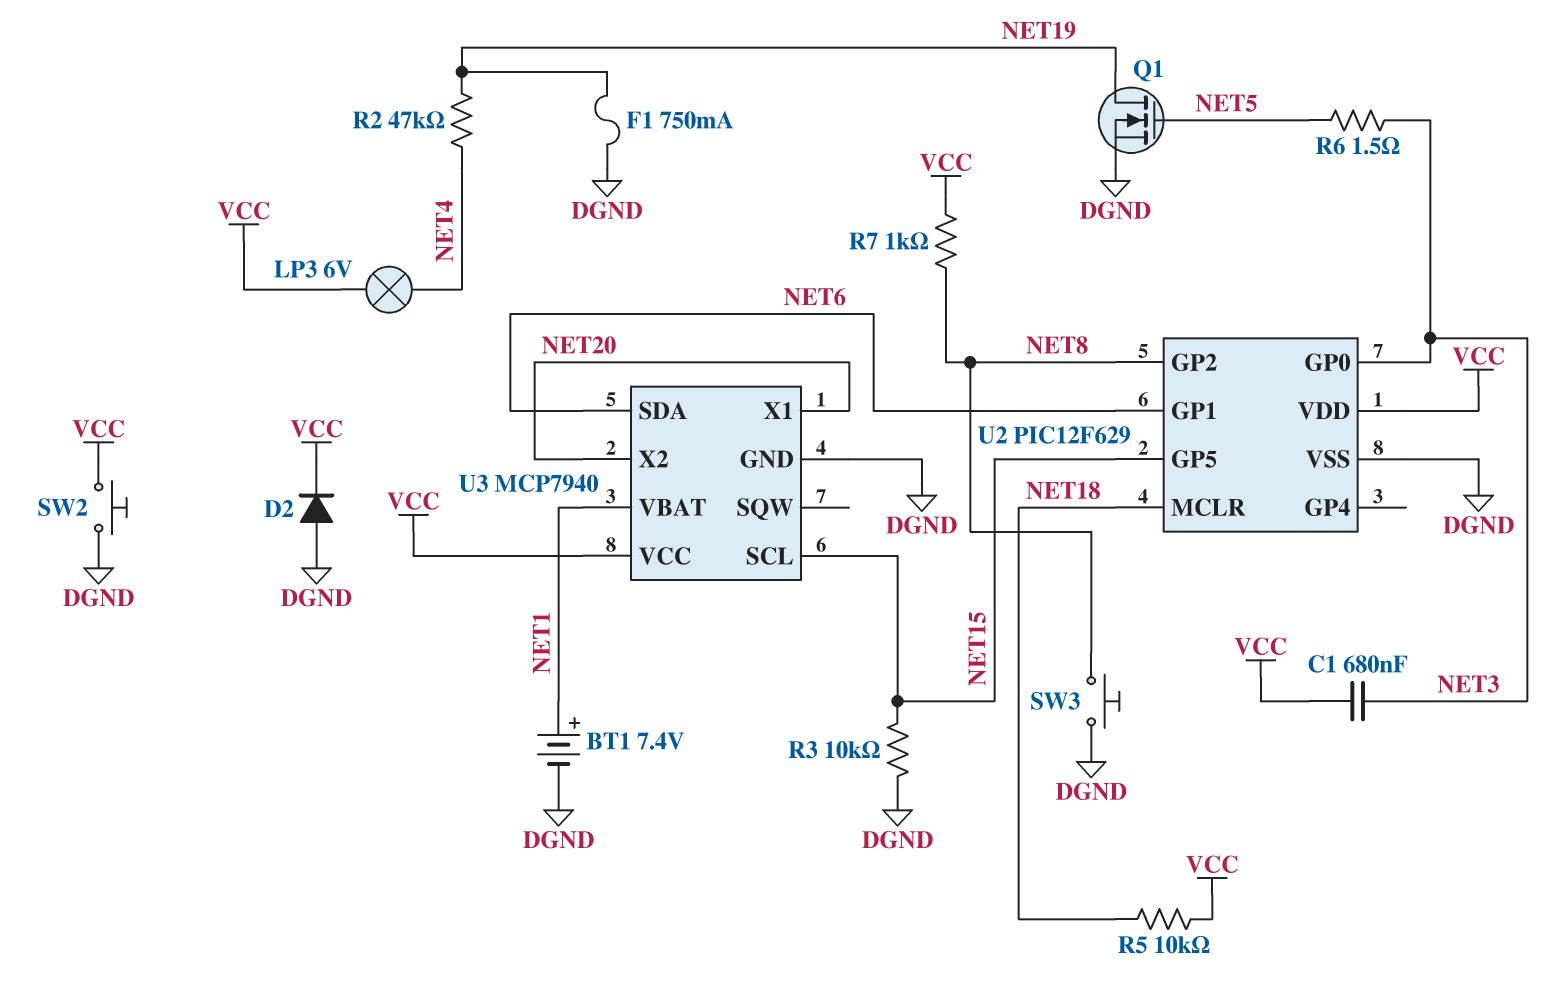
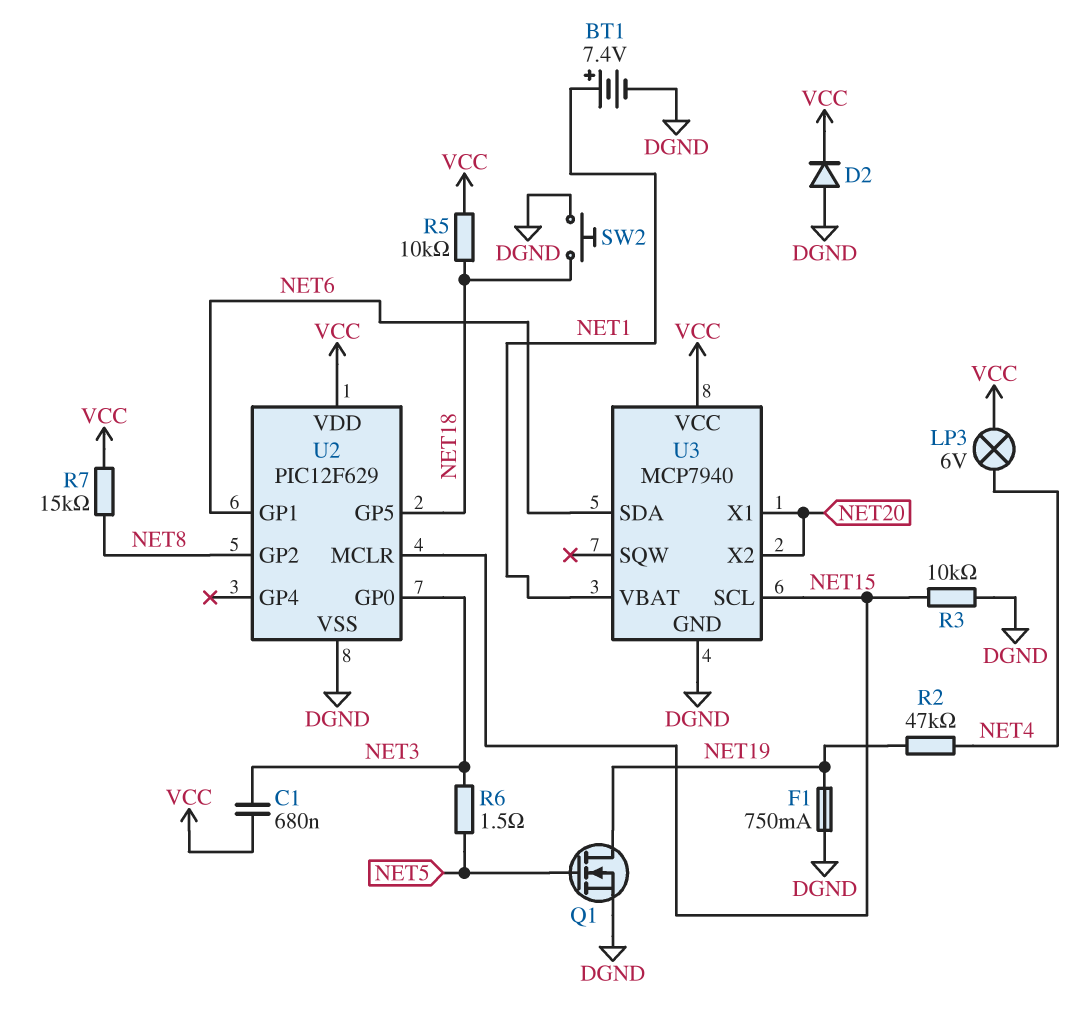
R7: 1k (NET8, VCC) -> 15k (NET8, VCC)
SW2: button (DGND, VCC) -> button (DGND, NET18)
SW3: button (DGND, NET8) -> none
U2 pin GP5: NET15 -> NET18
U2 pin MCLR: NET18 -> NET15

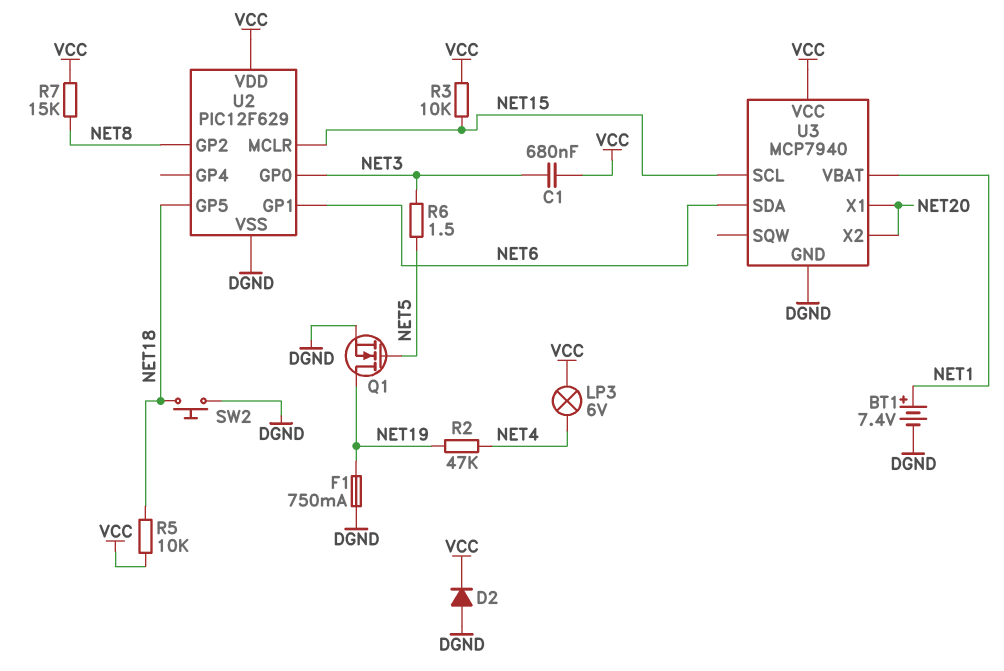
R3: 10k (DGND, NET15) -> 10k (NET15, VCC)

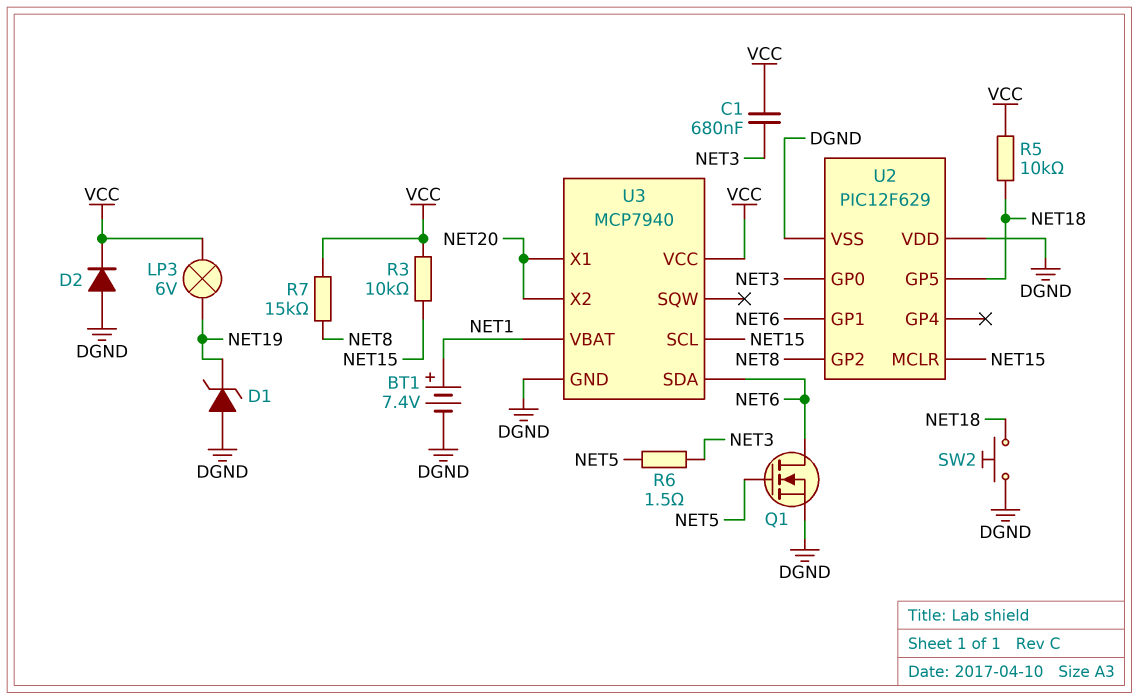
D1: none -> zener (A DGND, K NET19)
F1: 750mA (DGND, NET19) -> none
LP3: lamp 6V (NET4, VCC) -> lamp 6V (NET19, VCC)
Q1: NMOS (G NET5, D NET19, S DGND) -> NMOS (G NET5, D NET6, S DGND)
R2: 47k (NET4, NET19) -> none
U2 pin VDD: VCC -> DGND

